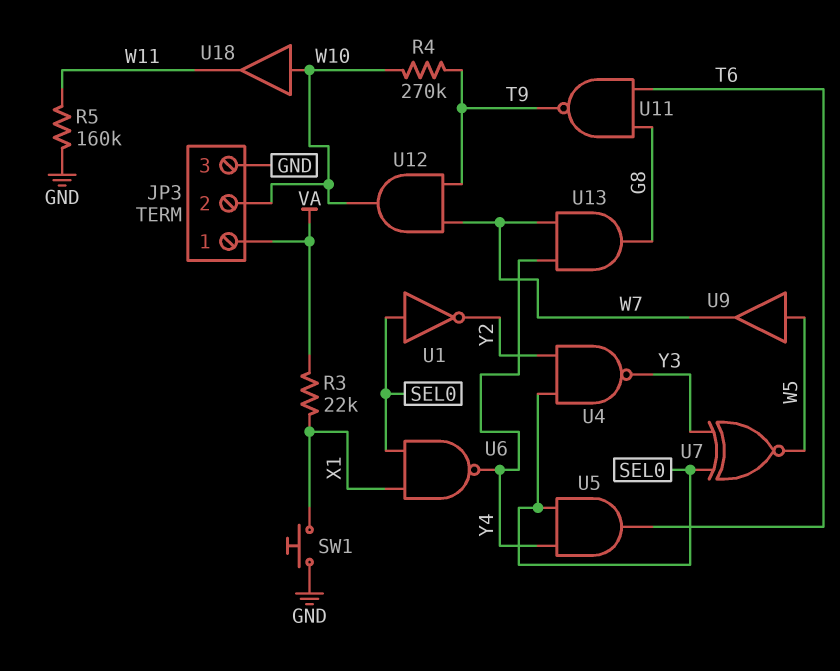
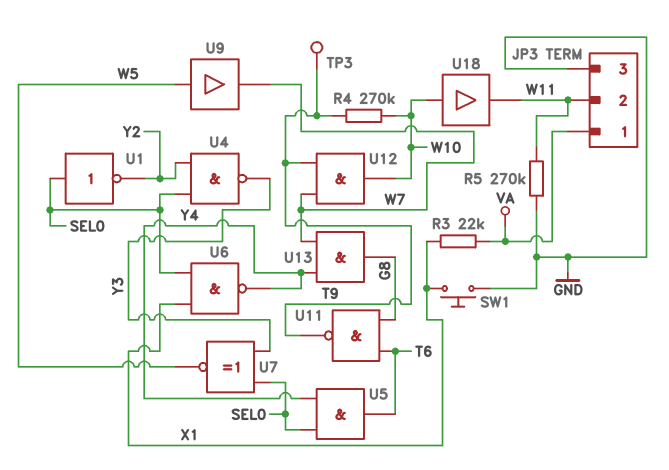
JP3 pin 2: W10 -> W11
R5: 160k (GND, W11) -> 270k (GND, W11)
TP3: none -> test point (T9)

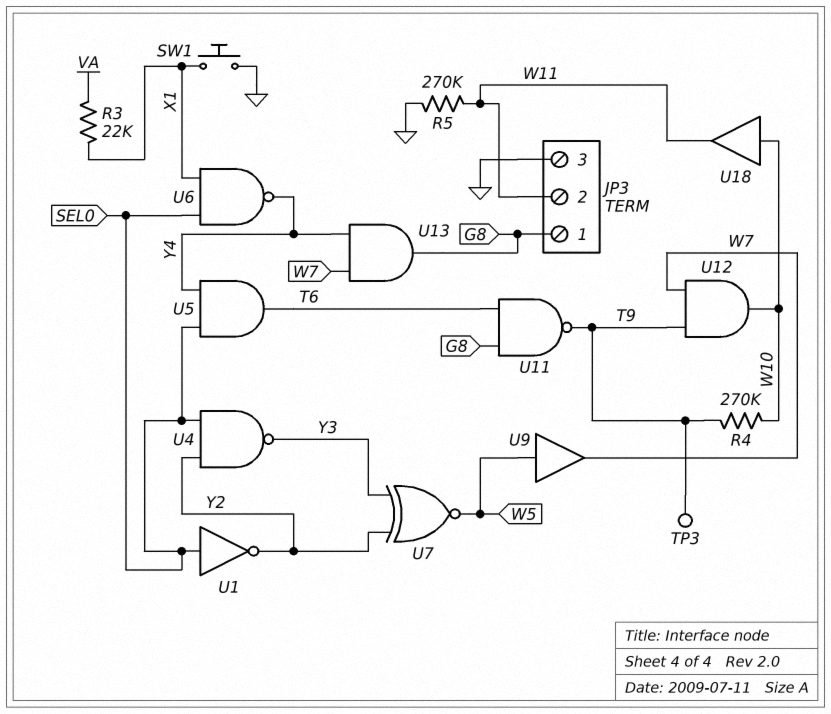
JP3 pin 1: VA -> G8
U7: XNOR (in SEL0, in Y3, out W5) -> XNOR (in Y2, in Y3, out W5)

